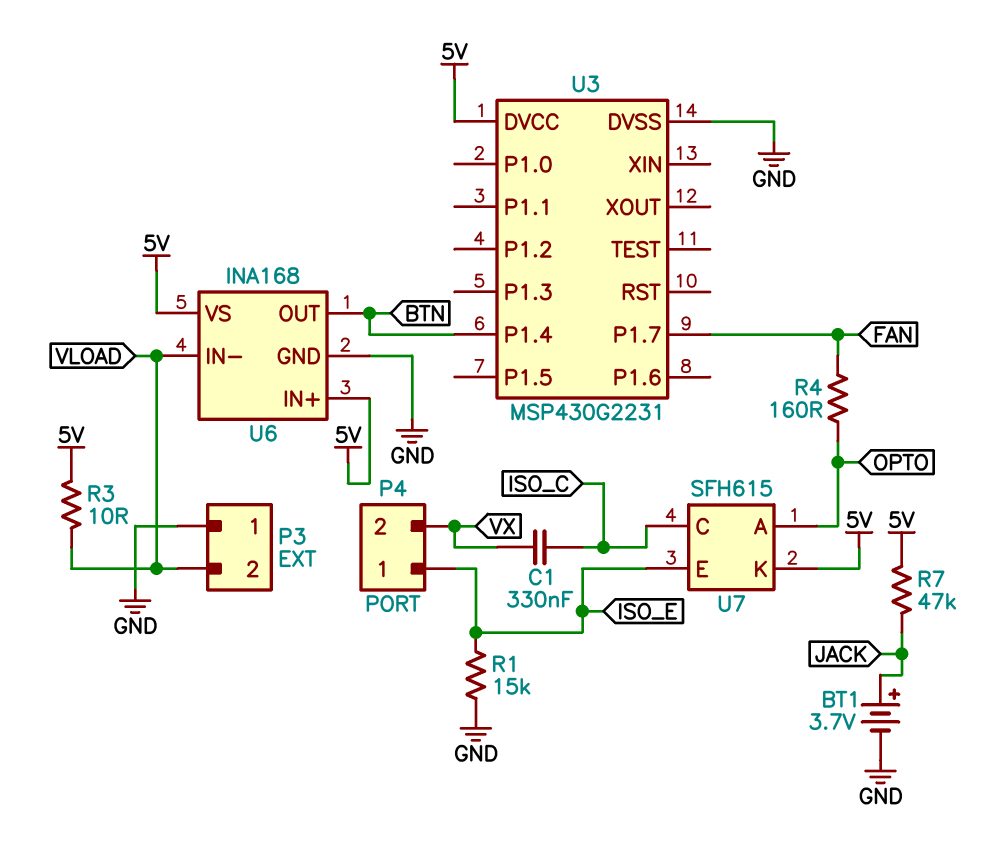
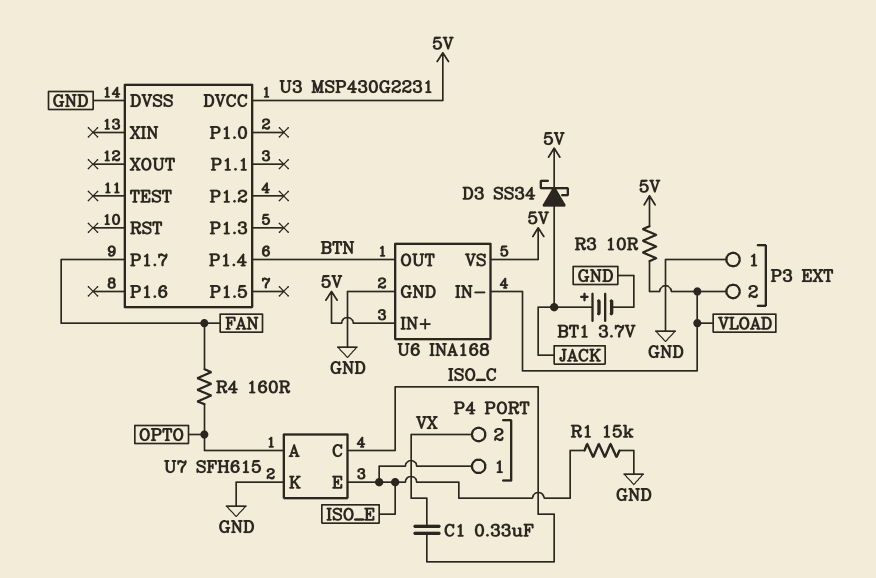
D3: none -> schottky SS34 (A JACK, K 5V)
R7: 47k (5V, JACK) -> none
U7 pin K: 5V -> GND

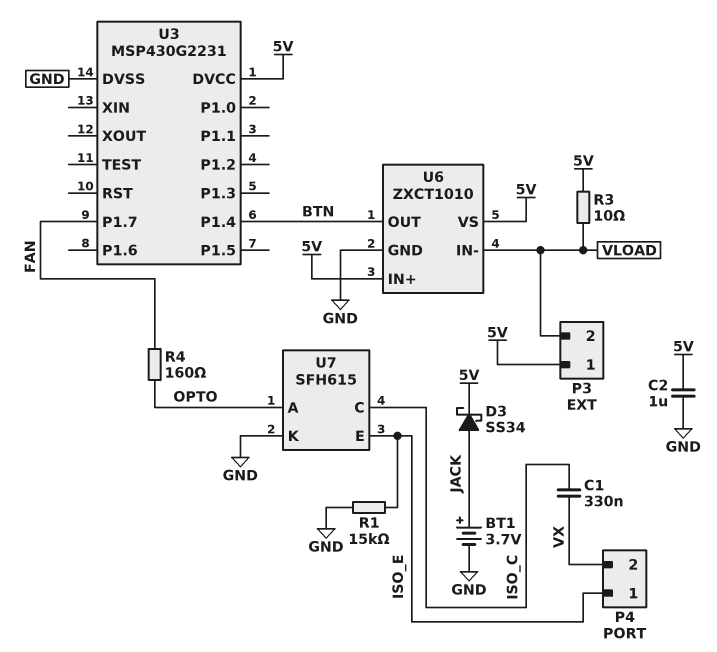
C2: none -> 1uF (5V, GND)
P3 pin 1: GND -> 5V
U6: INA168 -> ZXCT1010

